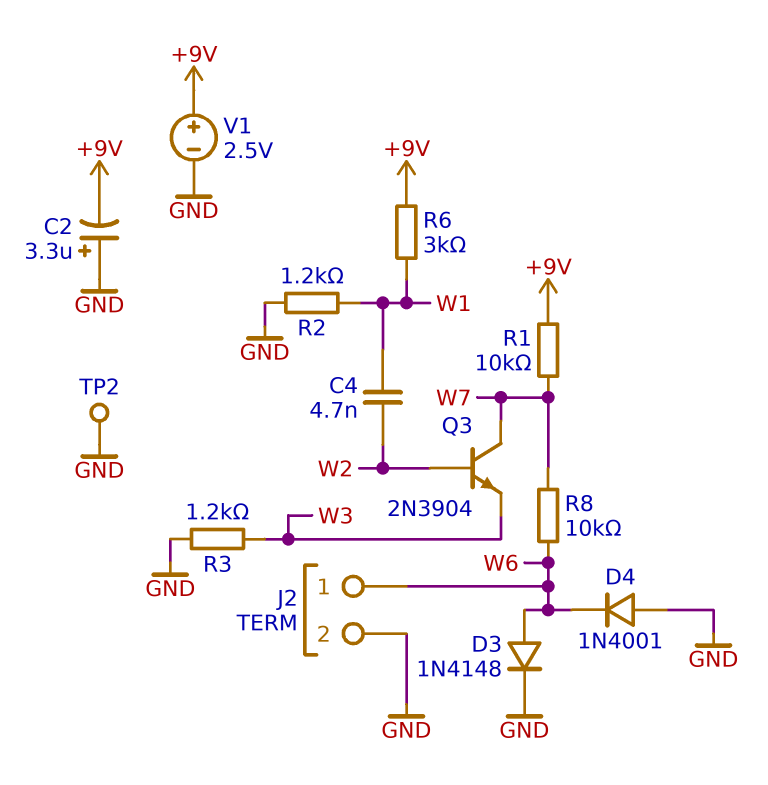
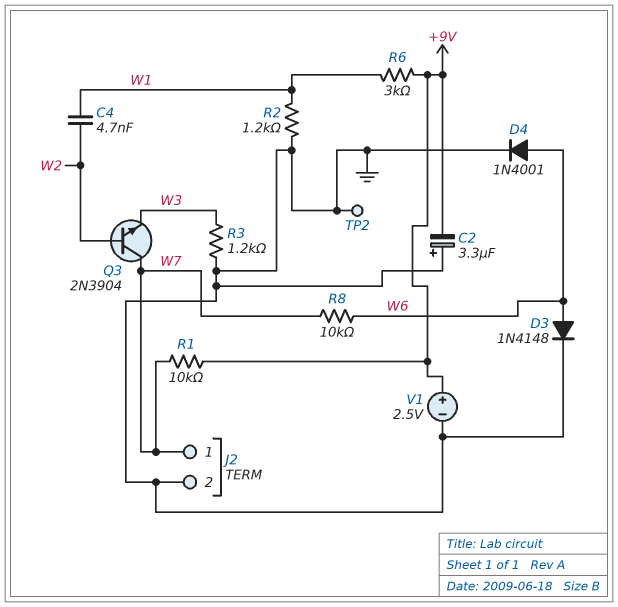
D4: diode 1N4001 (A GND, K W6) -> diode 1N4001 (A W6, K GND)
J2 pin 1: W6 -> W7

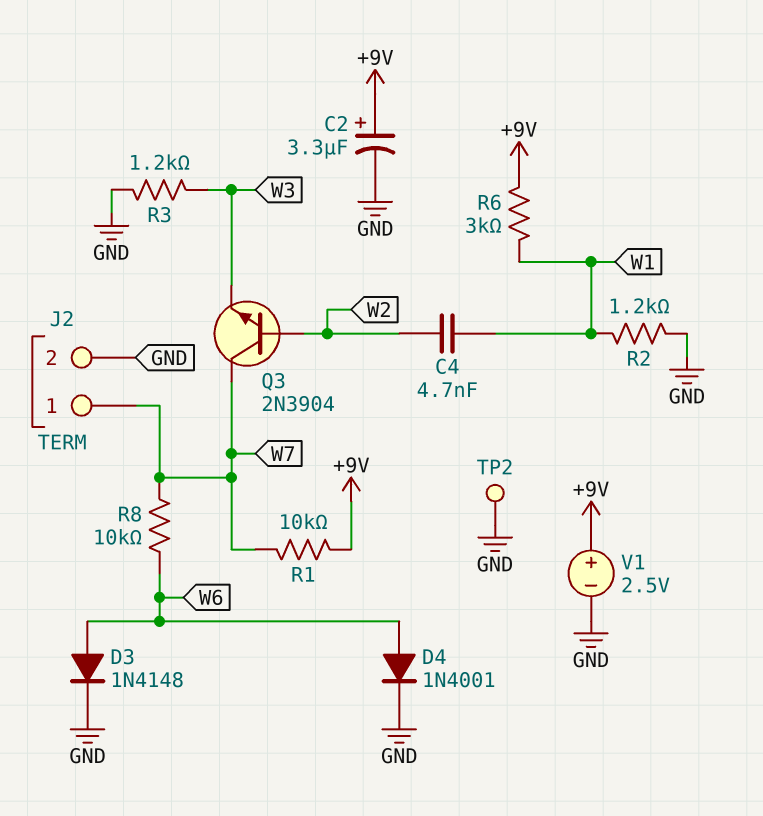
C2: 3.3uF (plus GND, minus +9V) -> 3.3uF (plus +9V, minus GND)

